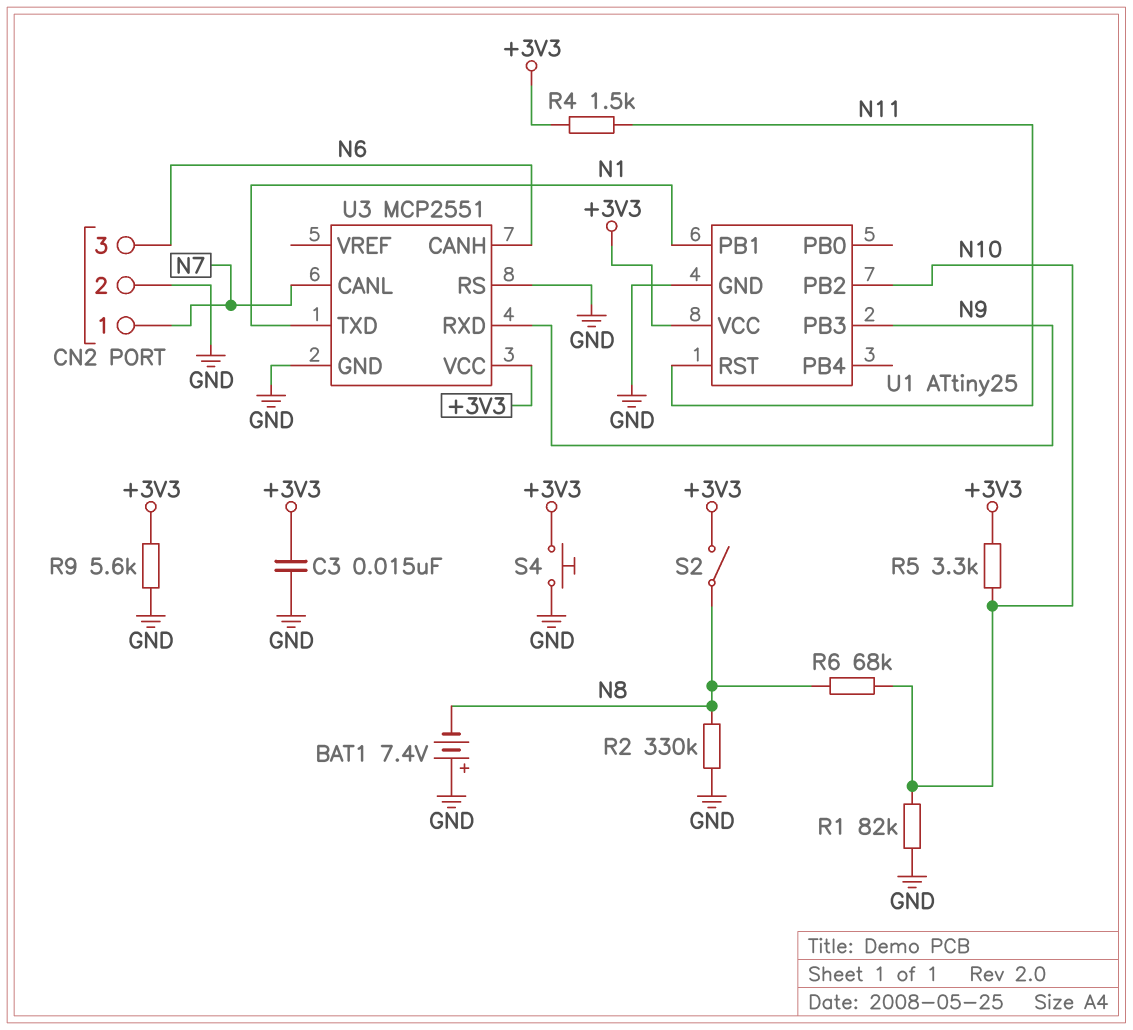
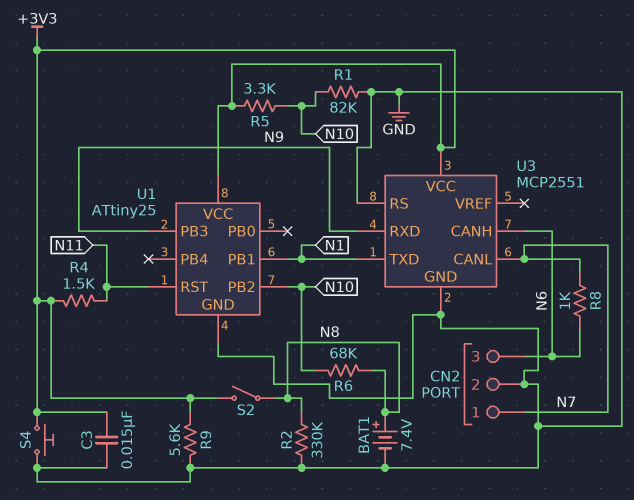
BAT1: 7.4V (plus GND, minus N8) -> 7.4V (plus N8, minus GND)
R8: none -> 1k (N6, N7)

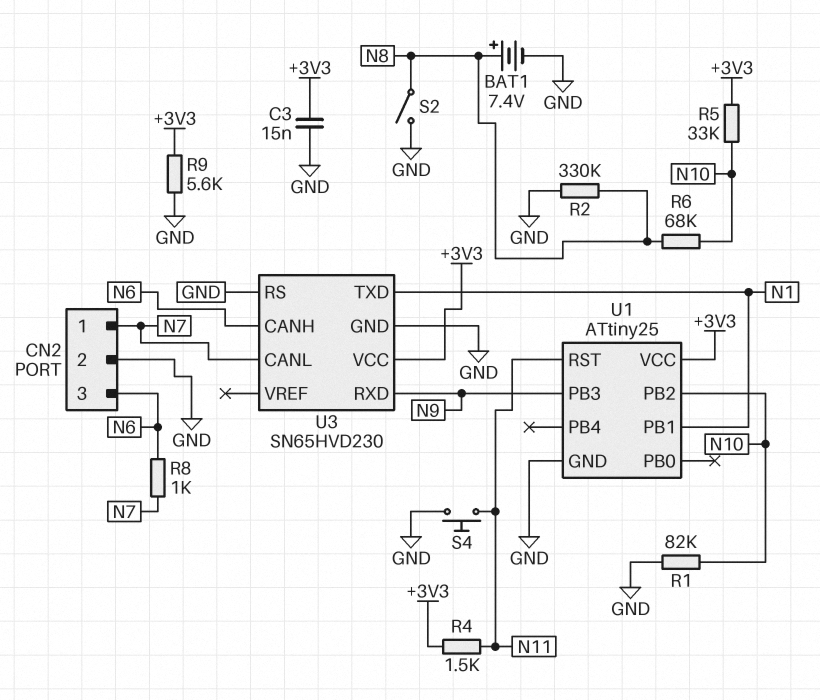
R5: 3.3k (+3V3, N10) -> 33k (+3V3, N10)
S2: switch (+3V3, N8) -> switch (GND, N8)
S4: button (+3V3, GND) -> button (GND, N11)
U3: MCP2551 -> SN65HVD230

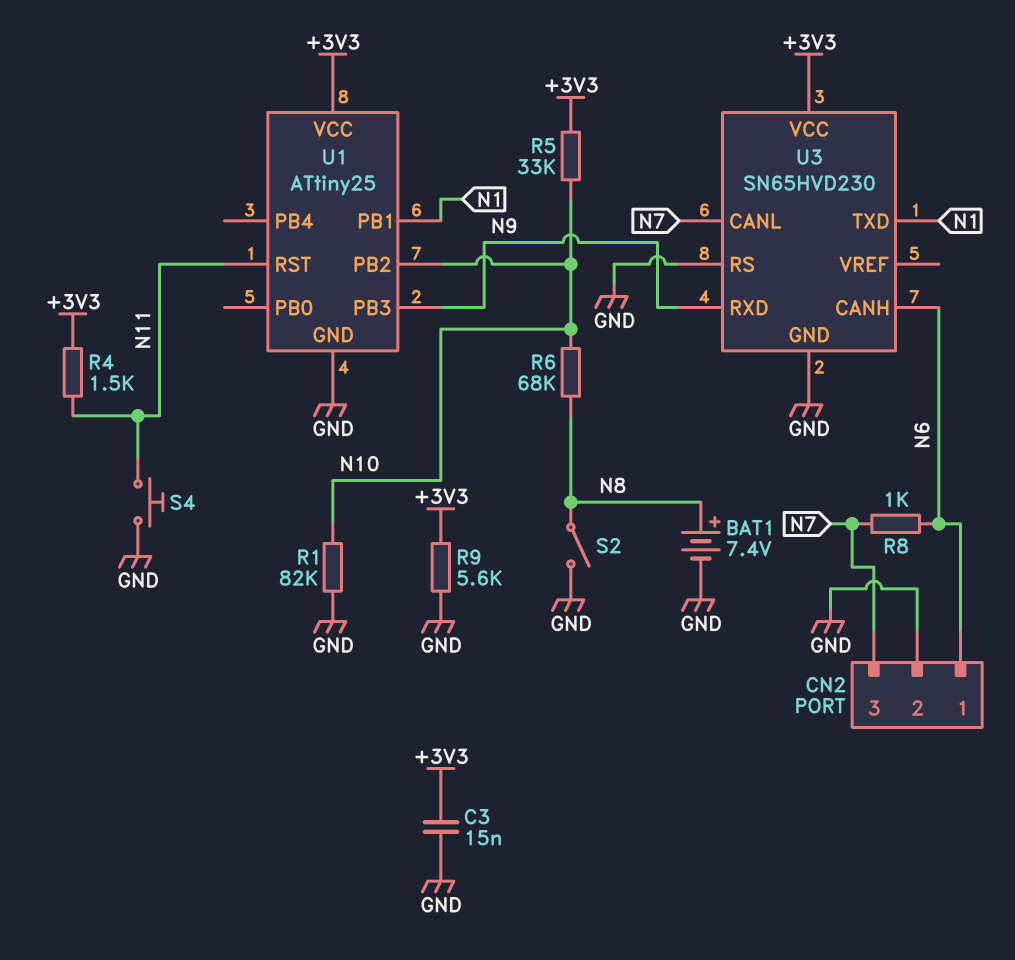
CN2 pin 1: N7 -> N6
CN2 pin 3: N6 -> N7
R2: 330k (GND, N8) -> none

